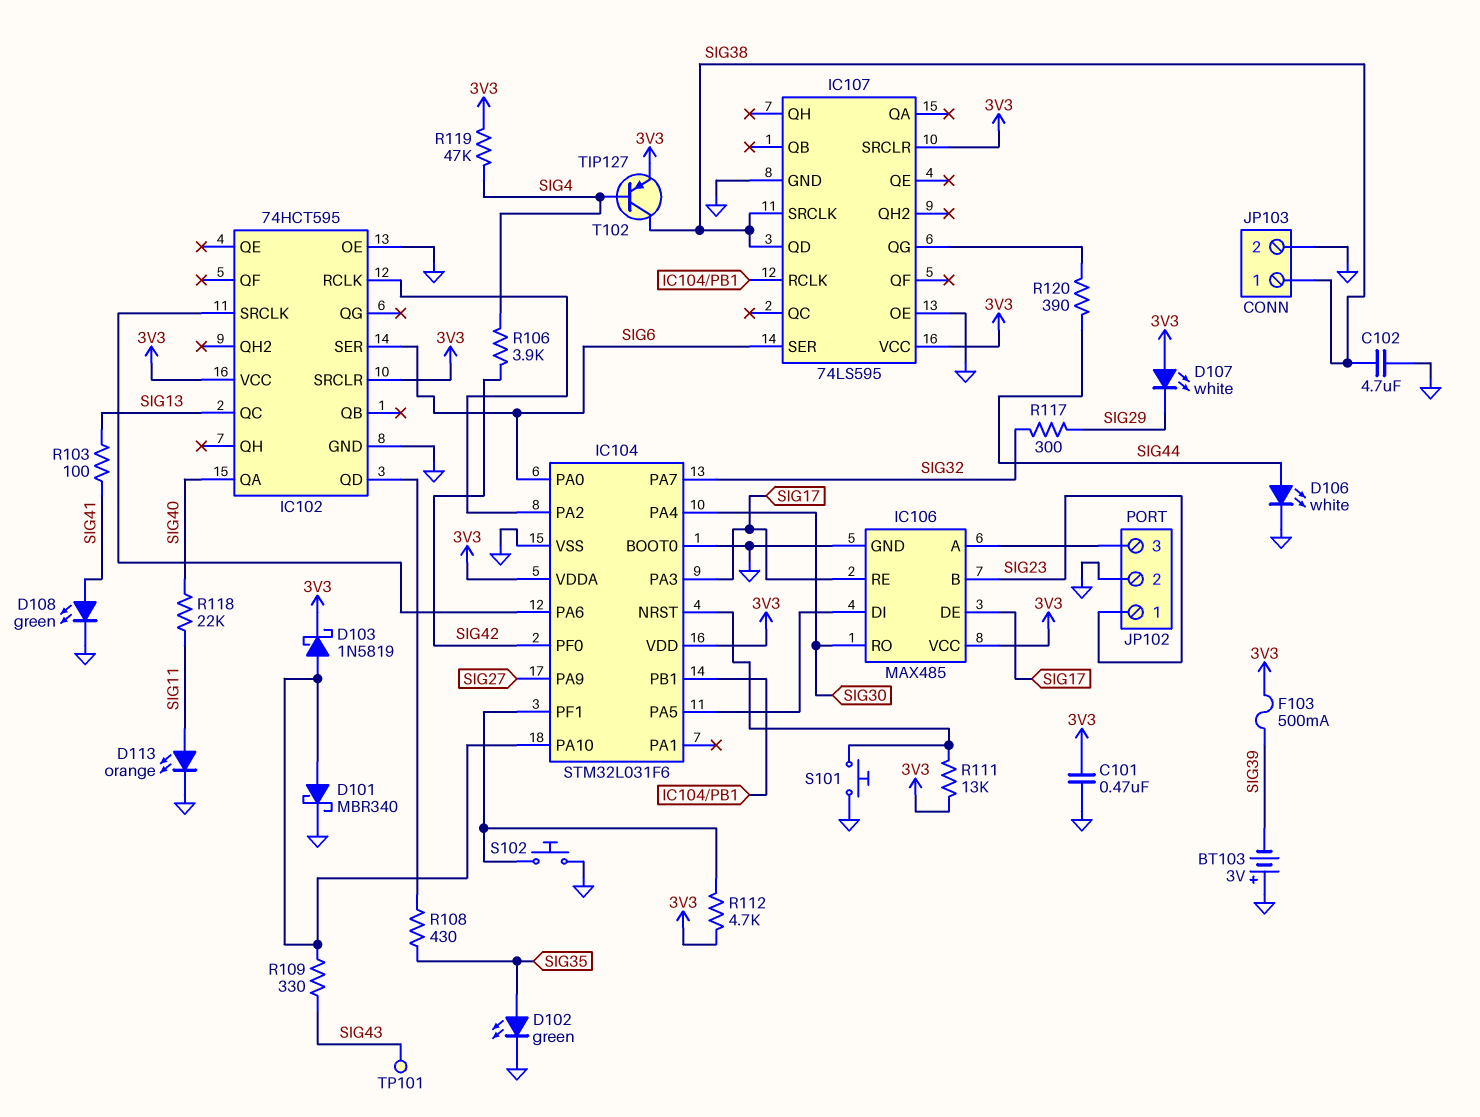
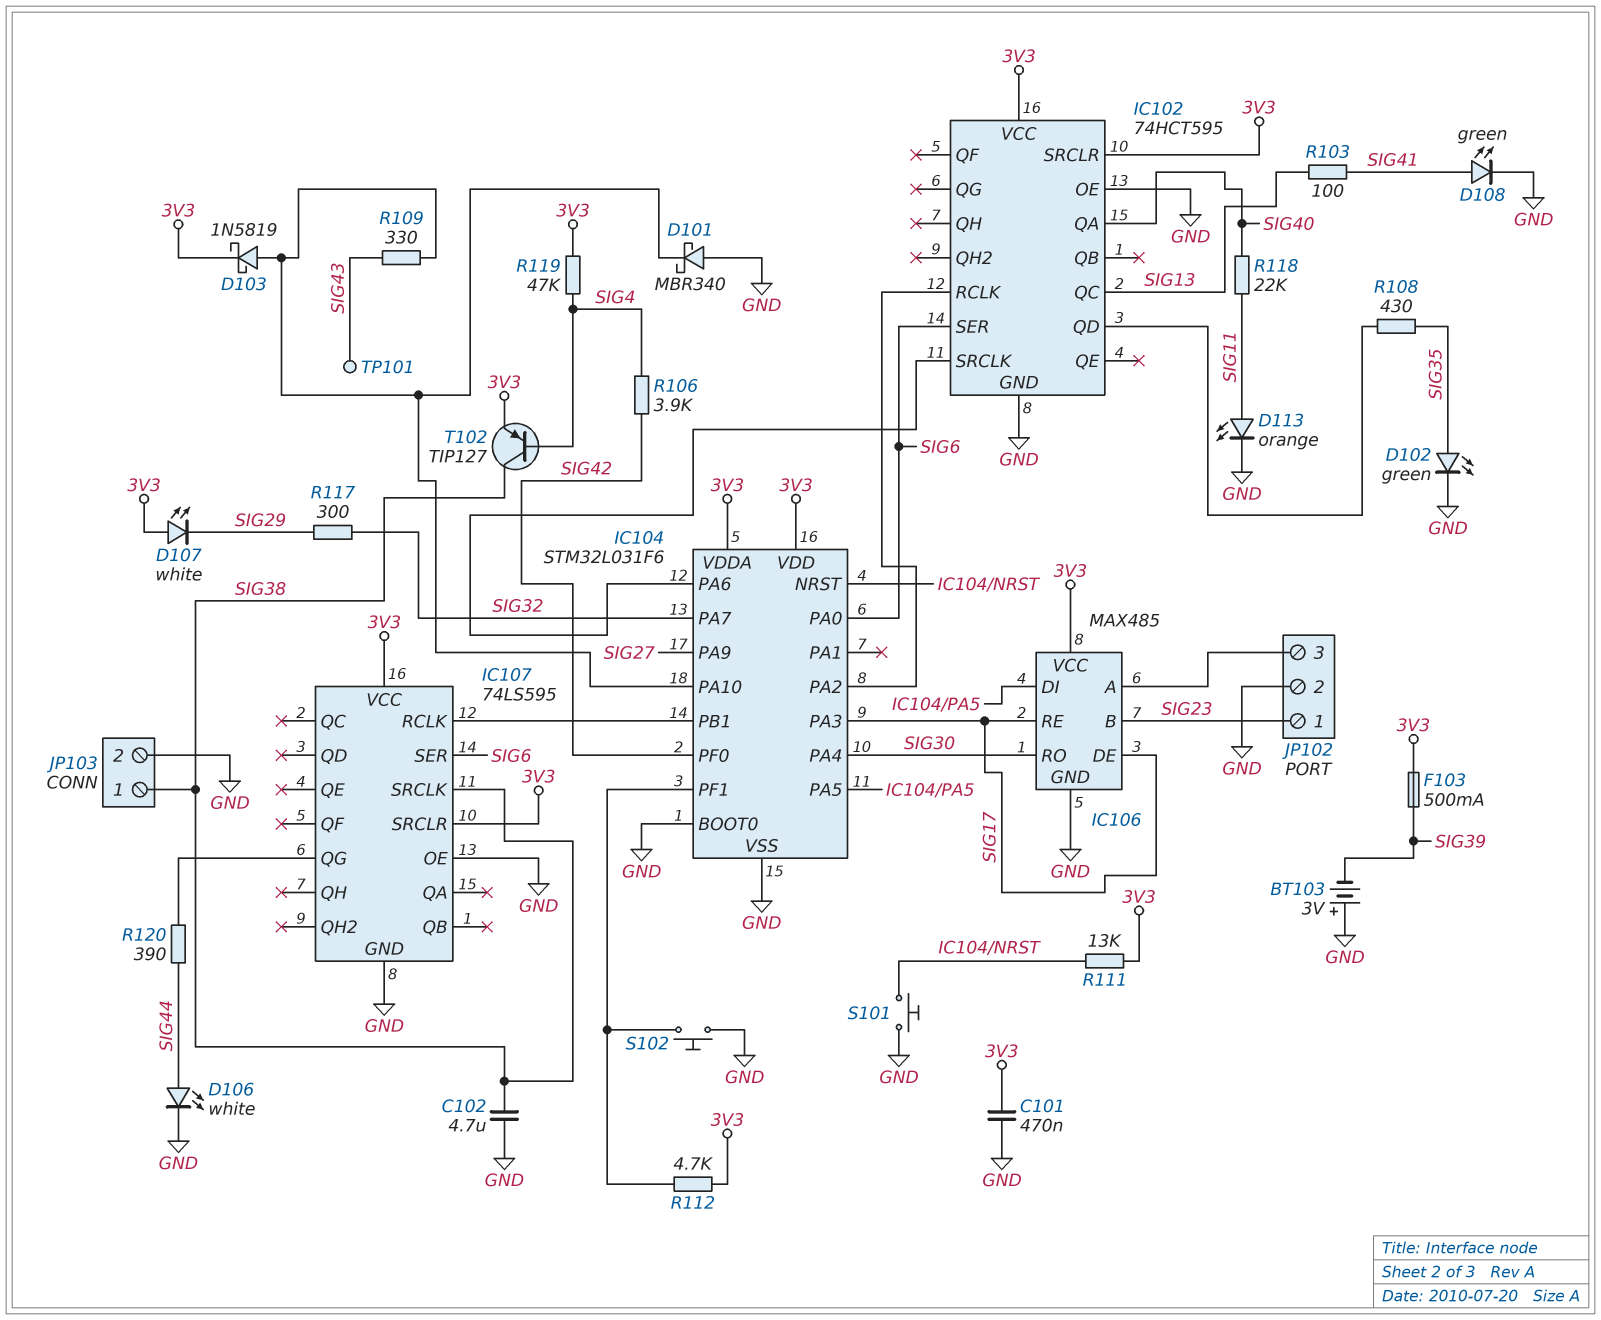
D101: schottky MBR340 (A IC104/PA10, K GND) -> schottky MBR340 (A GND, K IC104/PA10)
IC107 pin QD: SIG38 -> none

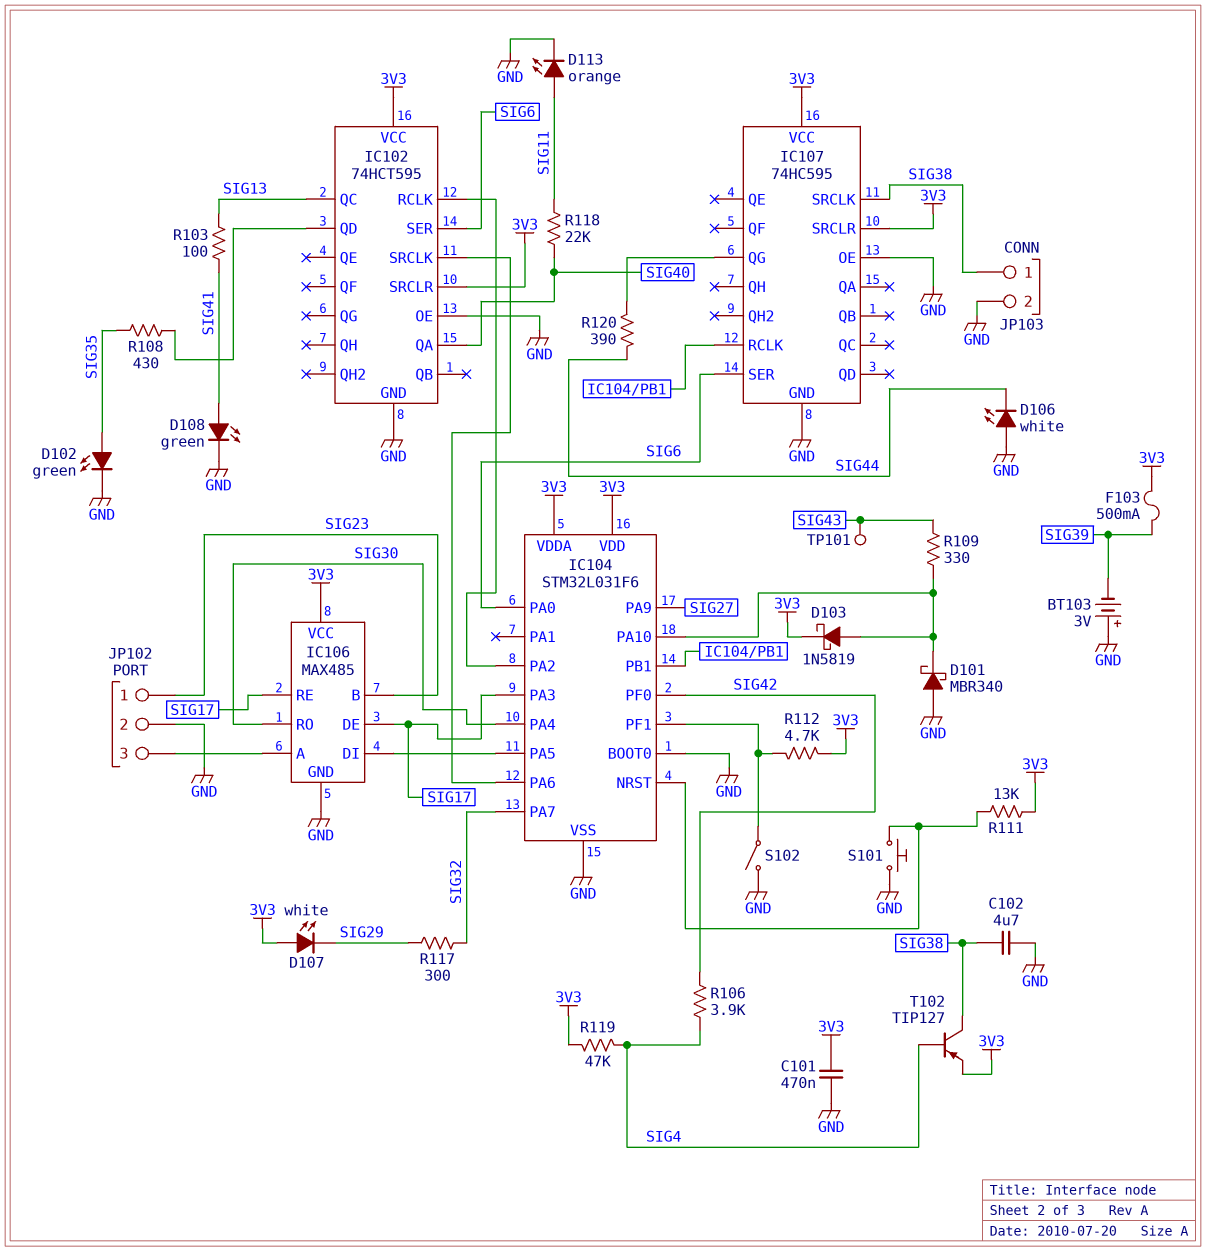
D106: LED white (A SIG44, K GND) -> LED white (A GND, K SIG44)
IC107: 74LS595 -> 74HC595
S102: button (GND, IC104/PF1) -> switch (GND, IC104/PF1)

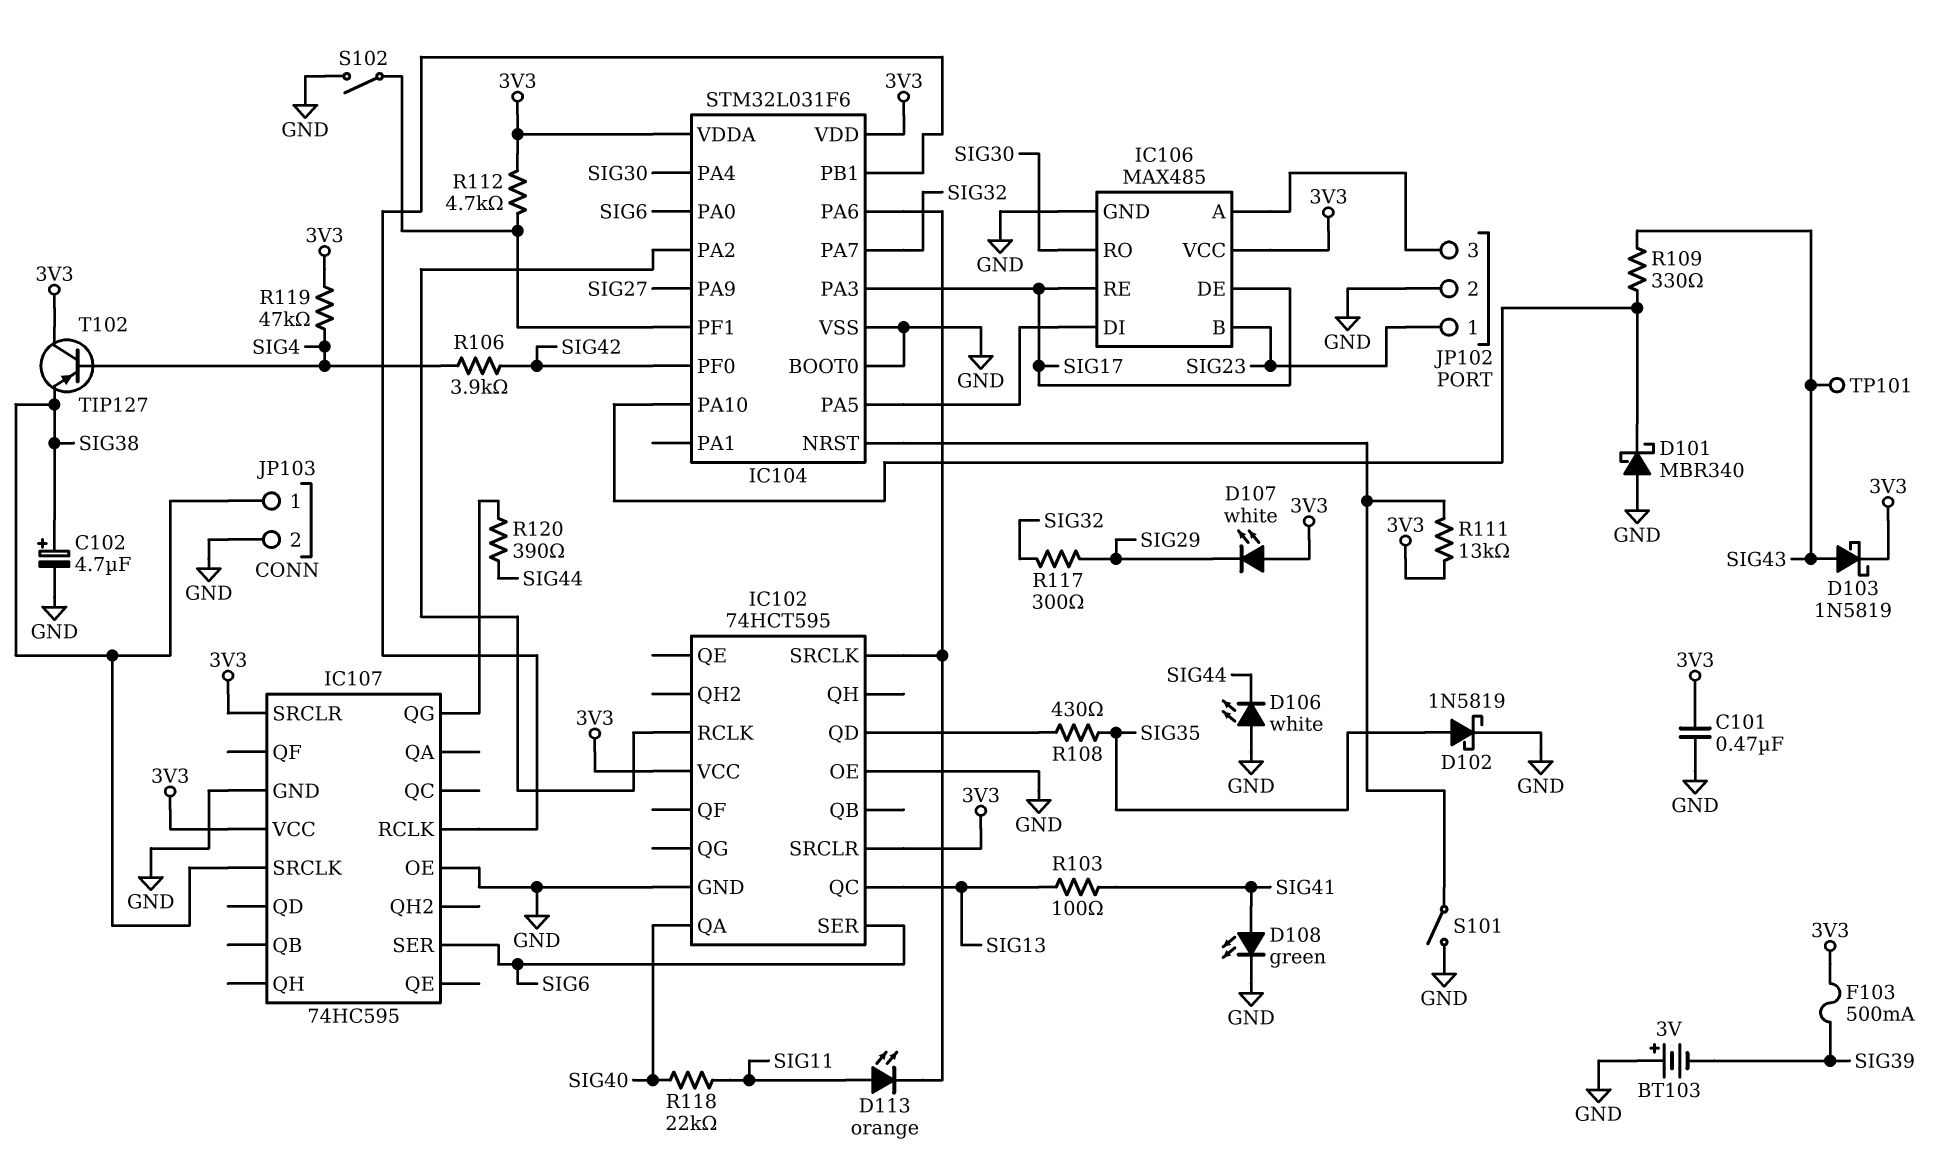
C102: 4.7uF (GND, SIG38) -> 4.7uF (plus SIG38, minus GND)
D102: LED green (A SIG35, K GND) -> schottky 1N5819 (A SIG35, K GND)
D103: schottky 1N5819 (A IC104/PA10, K 3V3) -> schottky 1N5819 (A SIG43, K 3V3)
D113: LED orange (A SIG11, K GND) -> LED orange (A SIG11, K IC102/SRCLK)
S101: button (GND, IC104/NRST) -> switch (GND, IC104/NRST)
T102: PNP TIP127 (B SIG4, C SIG38, E 3V3) -> PNP TIP127 (B SIG4, C 3V3, E SIG38)

